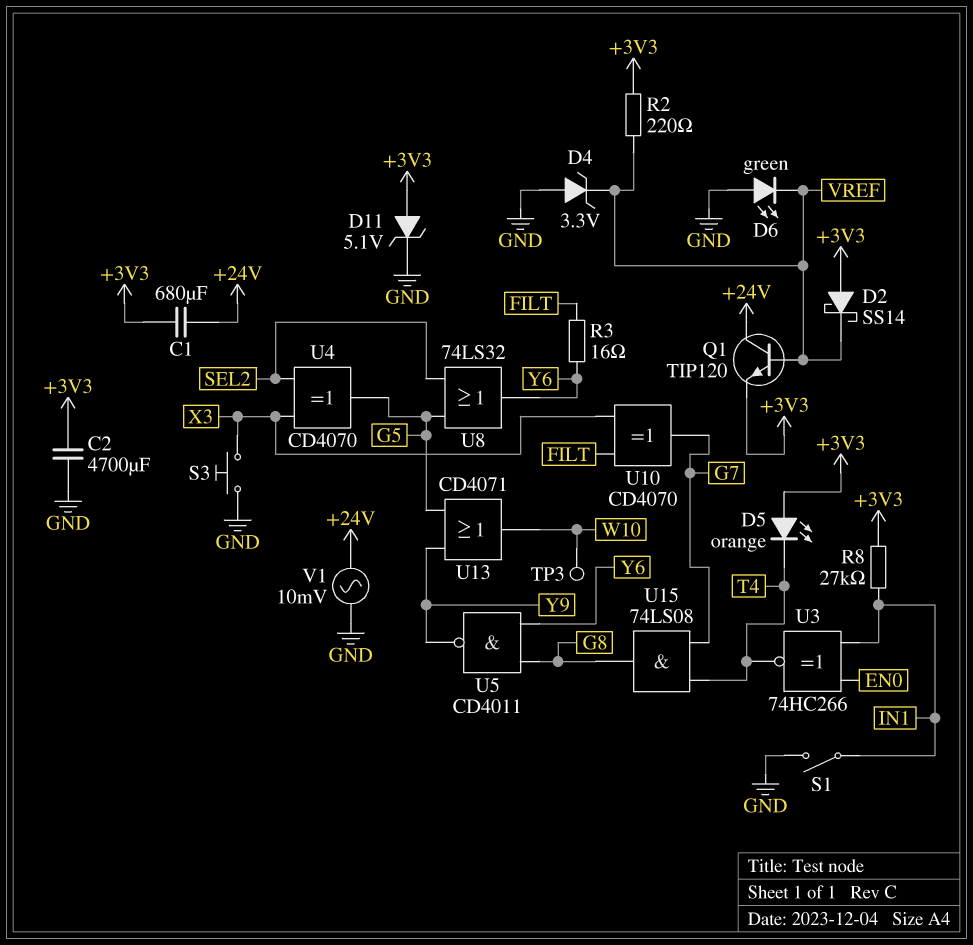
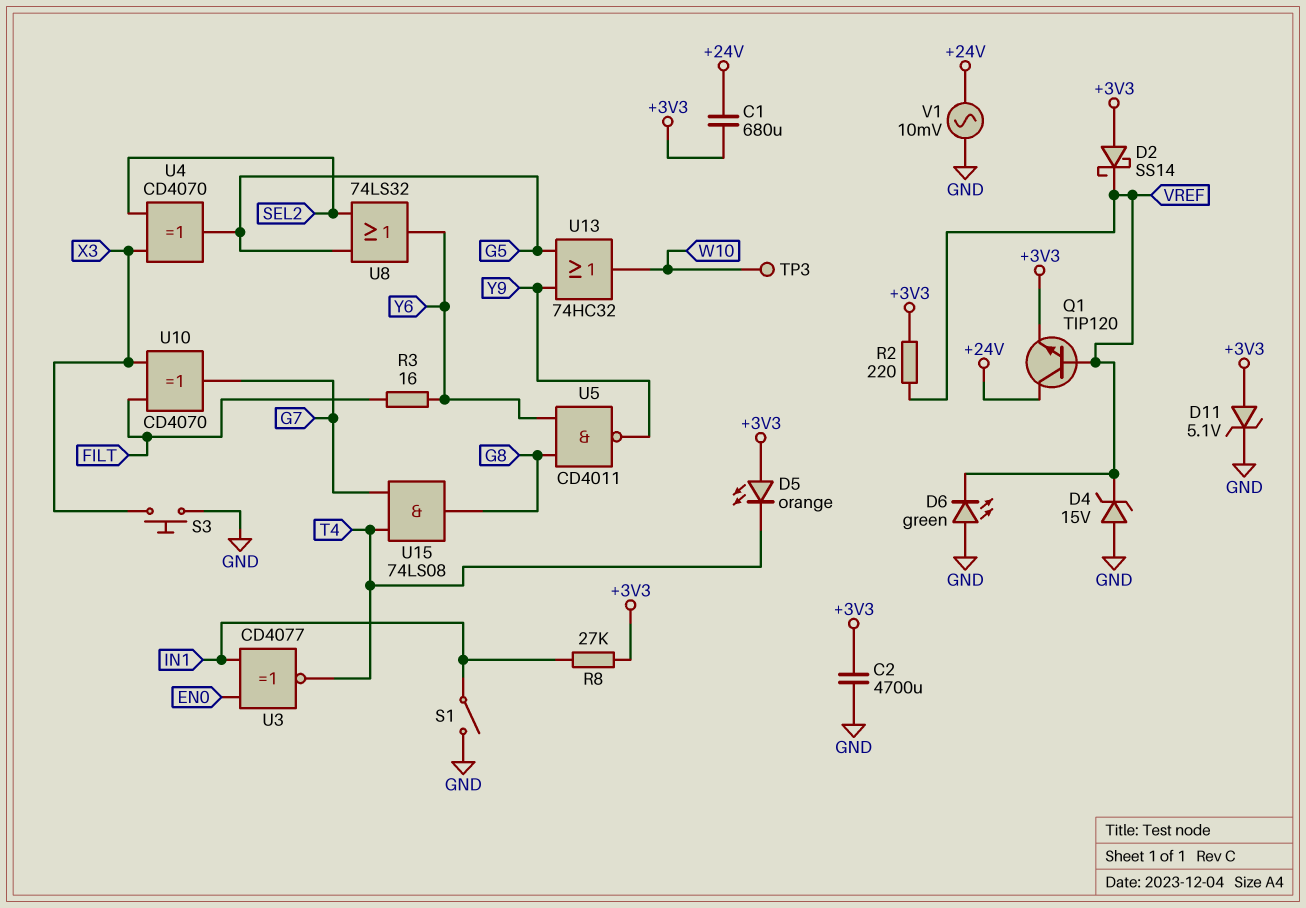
D4: zener 3.3V (A GND, K VREF) -> zener 15V (A GND, K VREF)
U3: XNOR 74HC266 (in EN0, in IN1, out T4) -> XNOR CD4077 (in EN0, in IN1, out T4)
U13: OR CD4071 (in G5, in Y9, out W10) -> OR 74HC32 (in G5, in Y9, out W10)

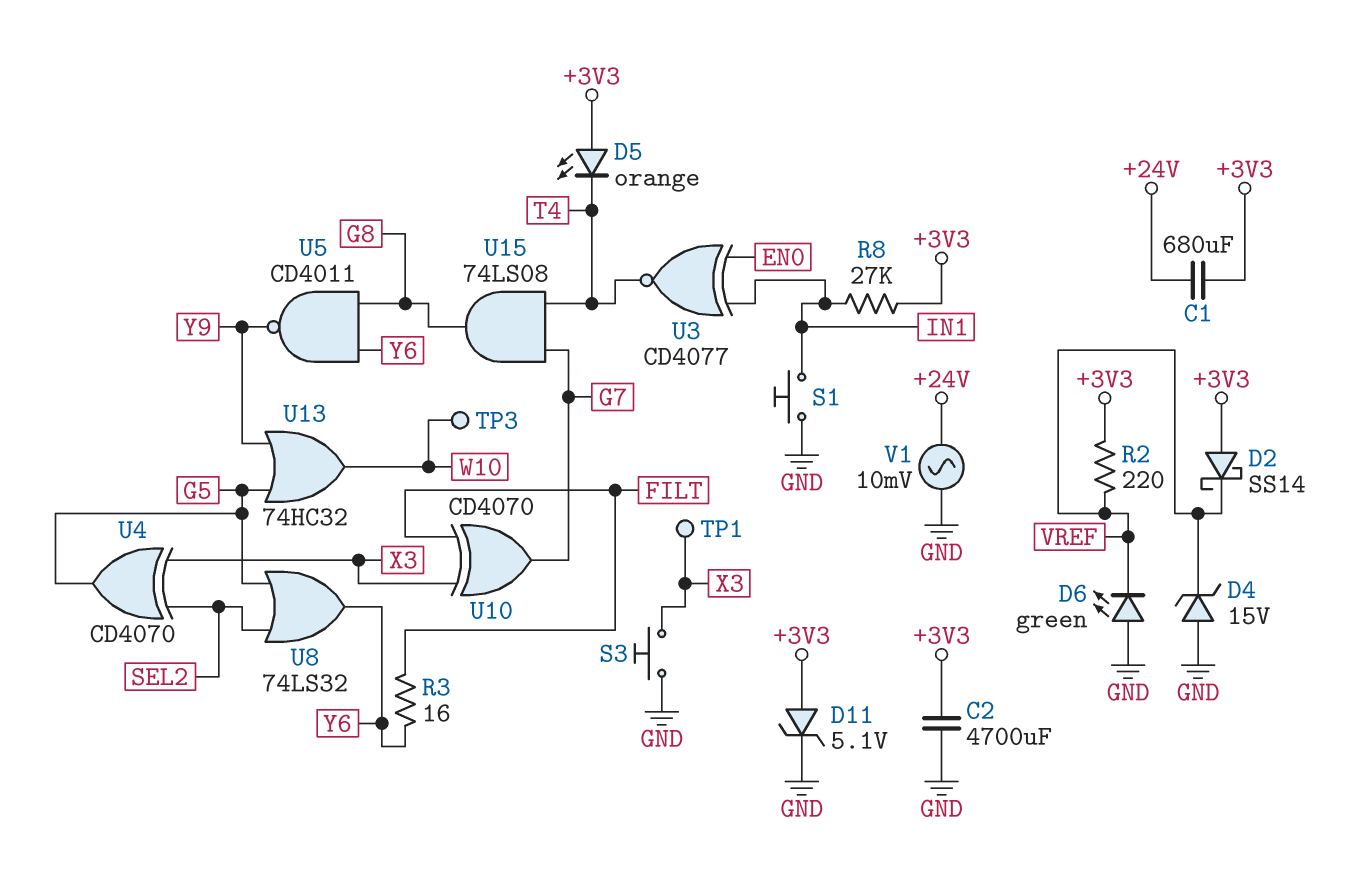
Q1: NPN TIP120 (B VREF, C +24V, E +3V3) -> none
S1: switch (GND, IN1) -> button (GND, IN1)
TP1: none -> test point (X3)

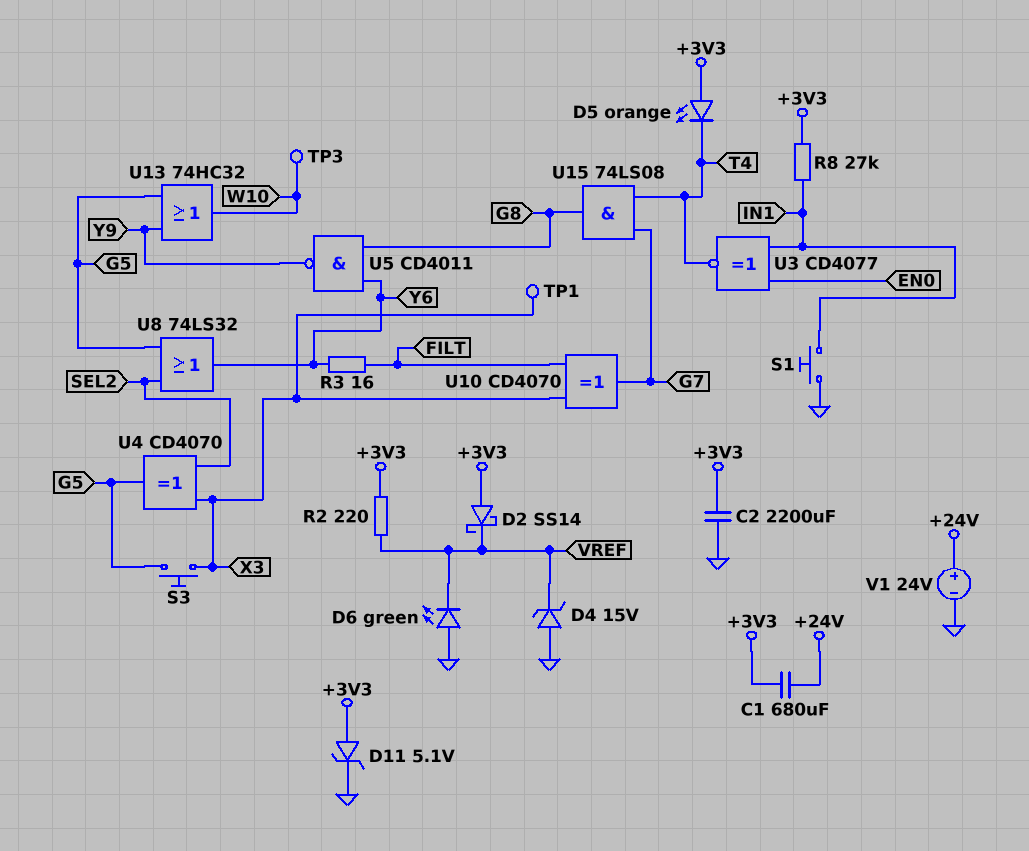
C2: 4700uF (+3V3, GND) -> 2200uF (+3V3, GND)
S3: button (GND, X3) -> button (G5, X3)
V1: AC 10mV (+24V, GND) -> 24V (plus +24V, minus GND)

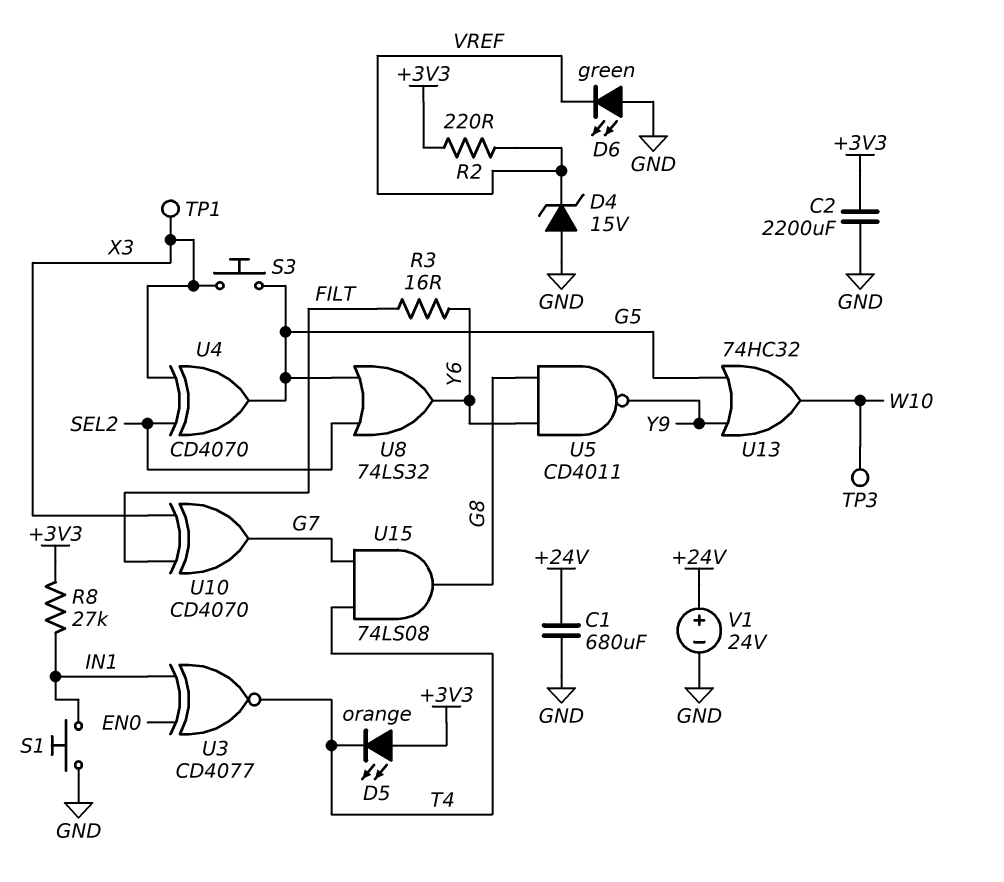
C1: 680uF (+3V3, +24V) -> 680uF (+24V, GND)
D2: schottky SS14 (A +3V3, K VREF) -> none
D11: zener 5.1V (A +3V3, K GND) -> none

